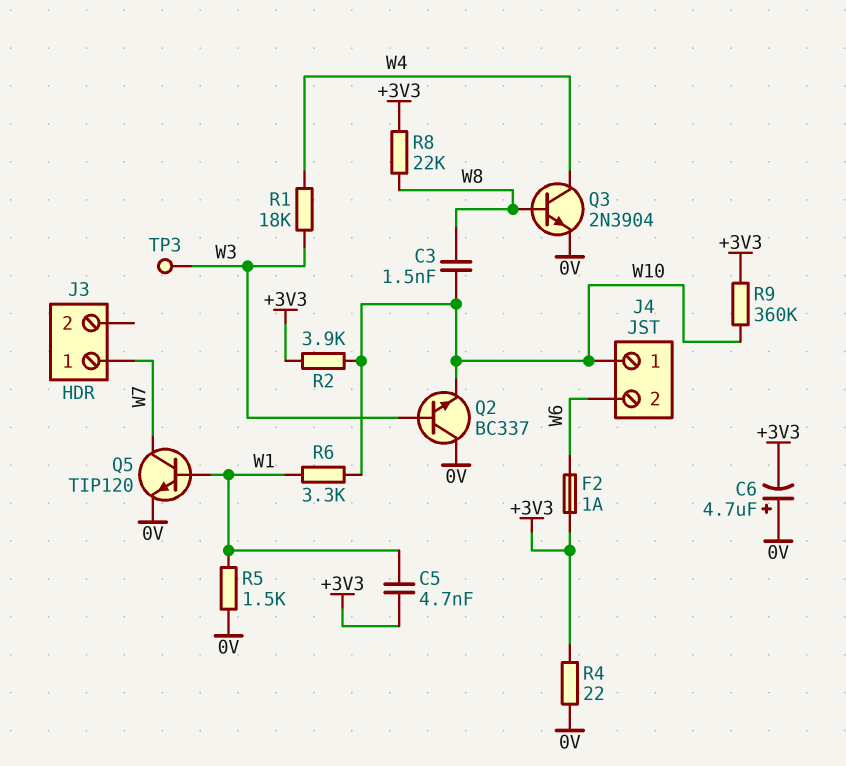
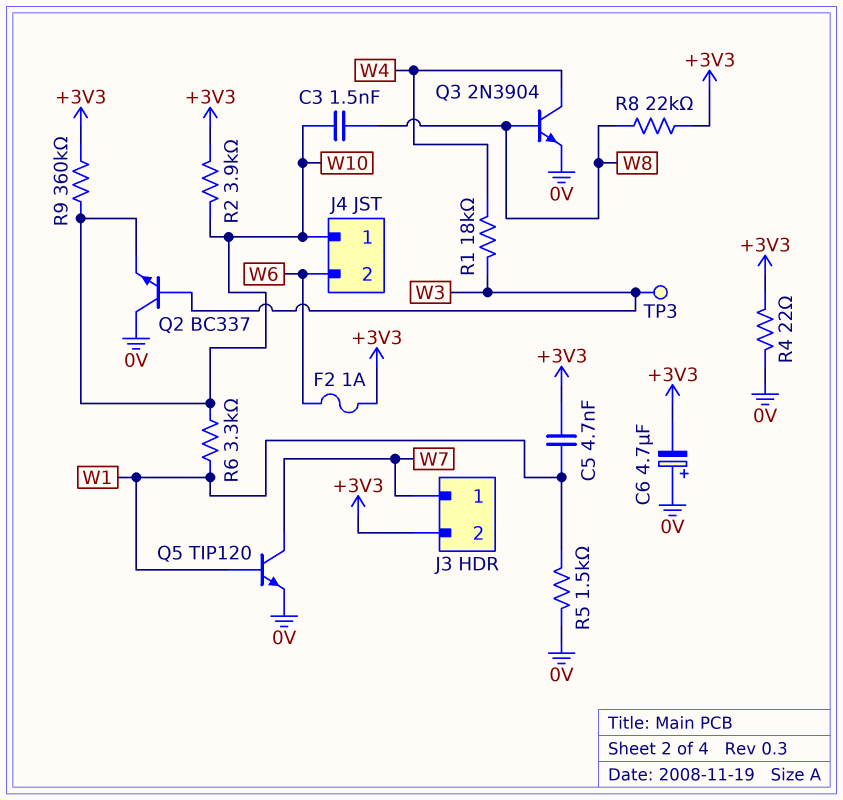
J3 pin 2: none -> +3V3

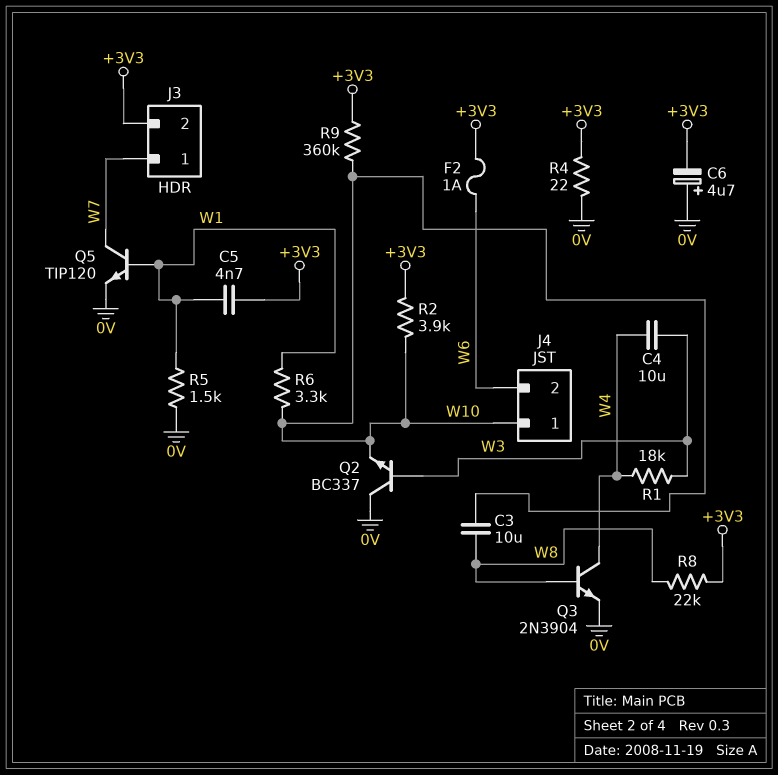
C3: 1.5nF (W8, W10) -> 10uF (W8, W10)
C4: none -> 10uF (W3, W4)
TP3: test point (W3) -> none

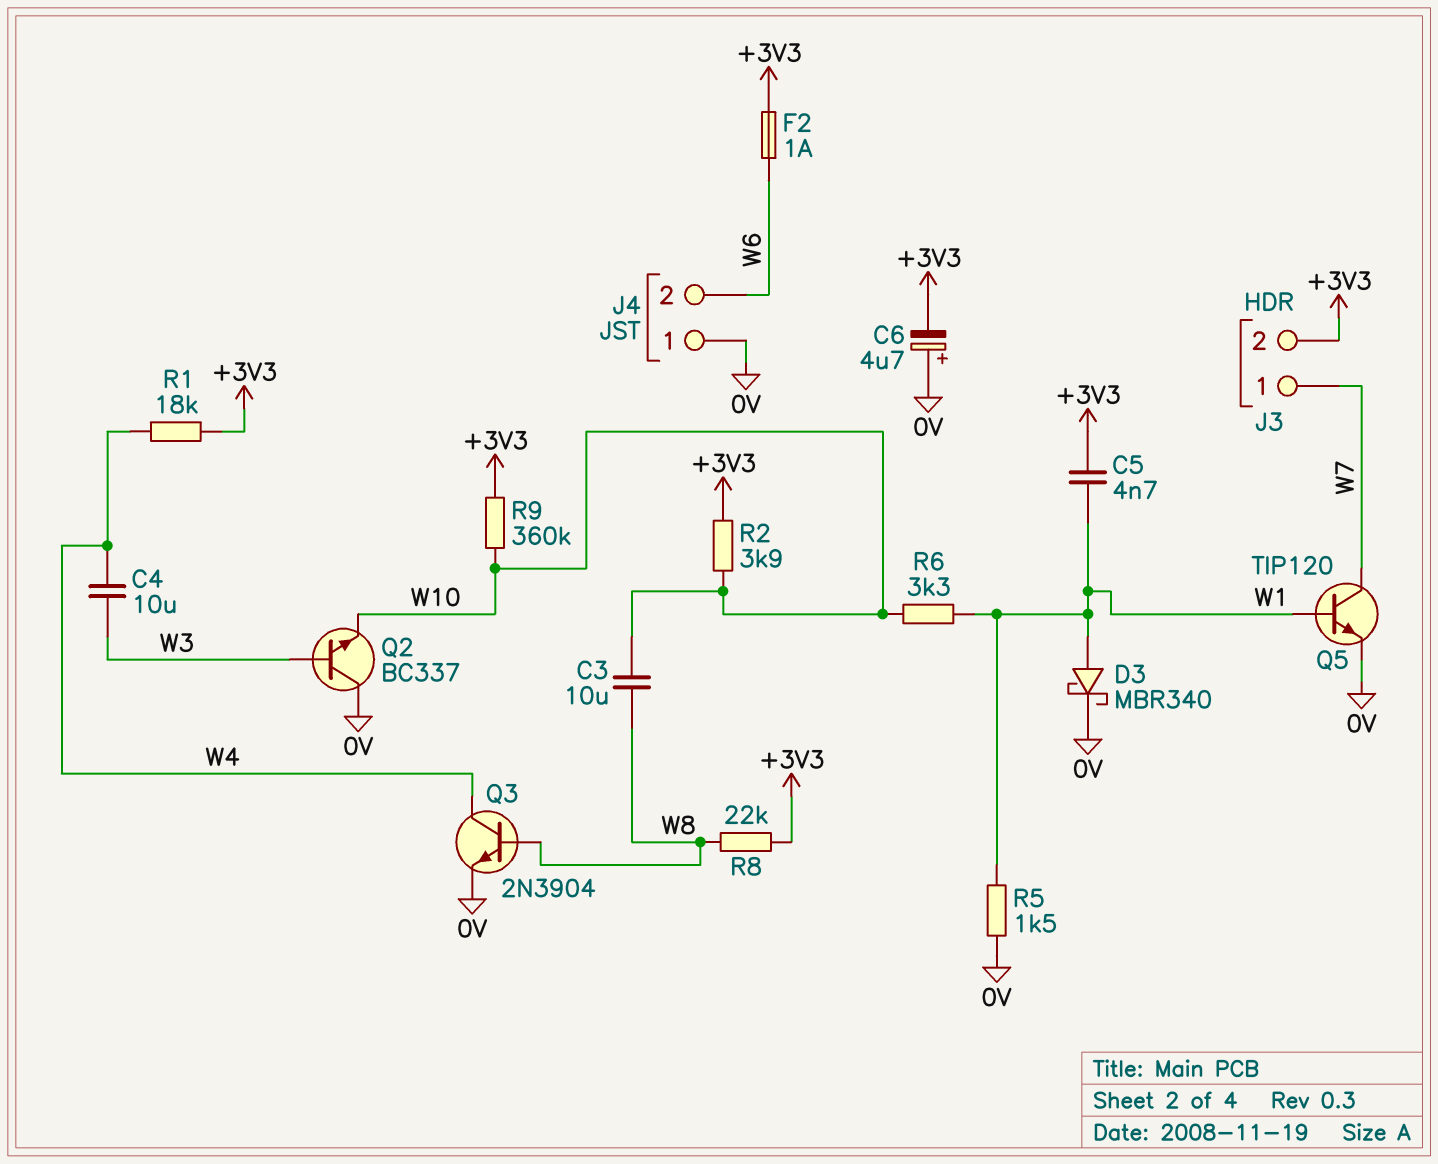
D3: none -> schottky MBR340 (A W1, K 0V)
J4 pin 1: W10 -> 0V
R1: 18k (W3, W4) -> 18k (+3V3, W4)
R4: 22 (+3V3, 0V) -> none

